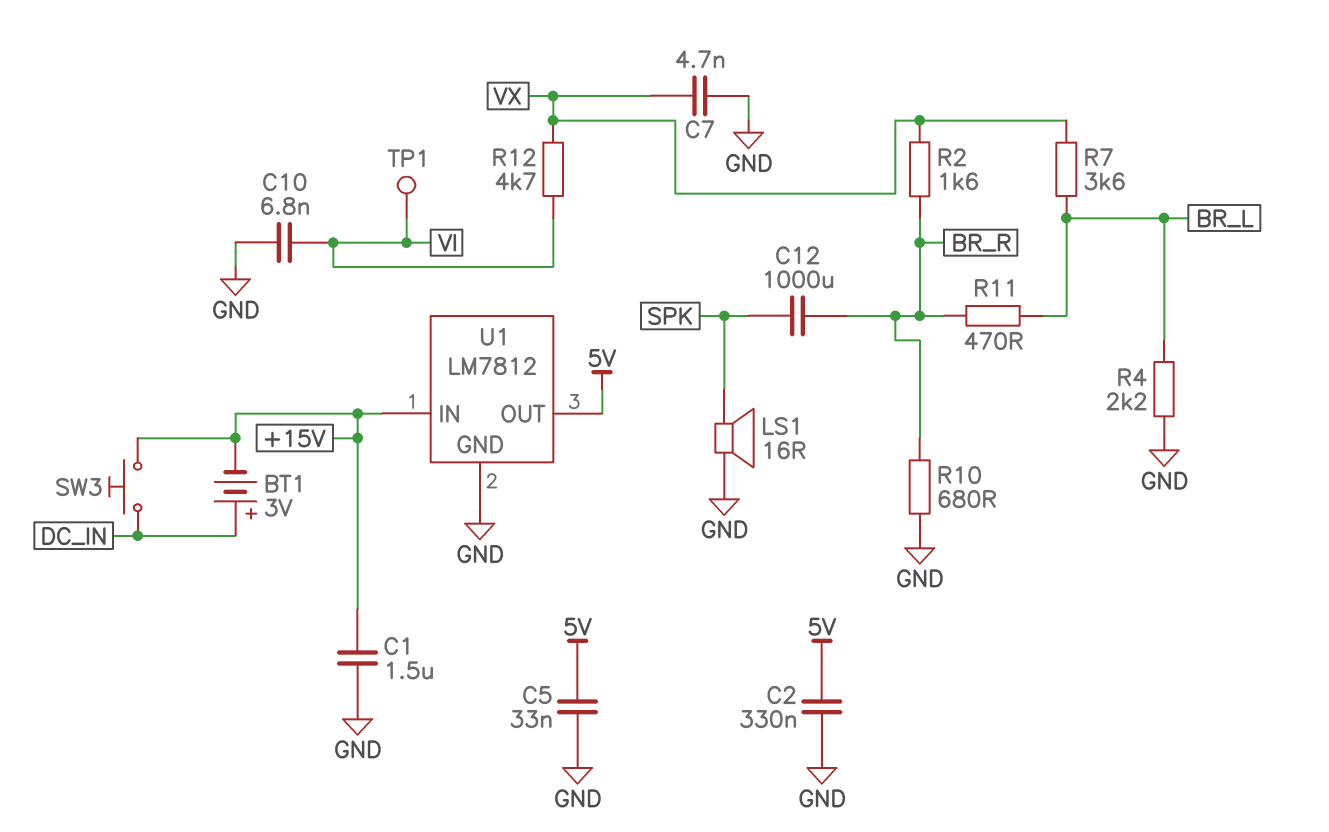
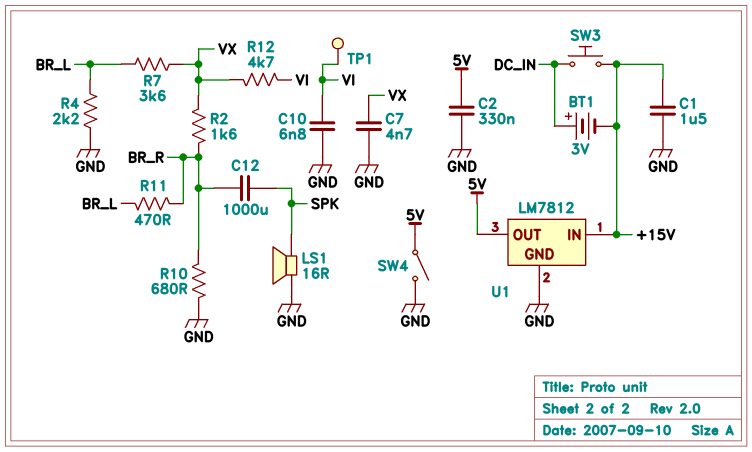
C5: 33nF (5V, GND) -> none
SW4: none -> switch (5V, GND)

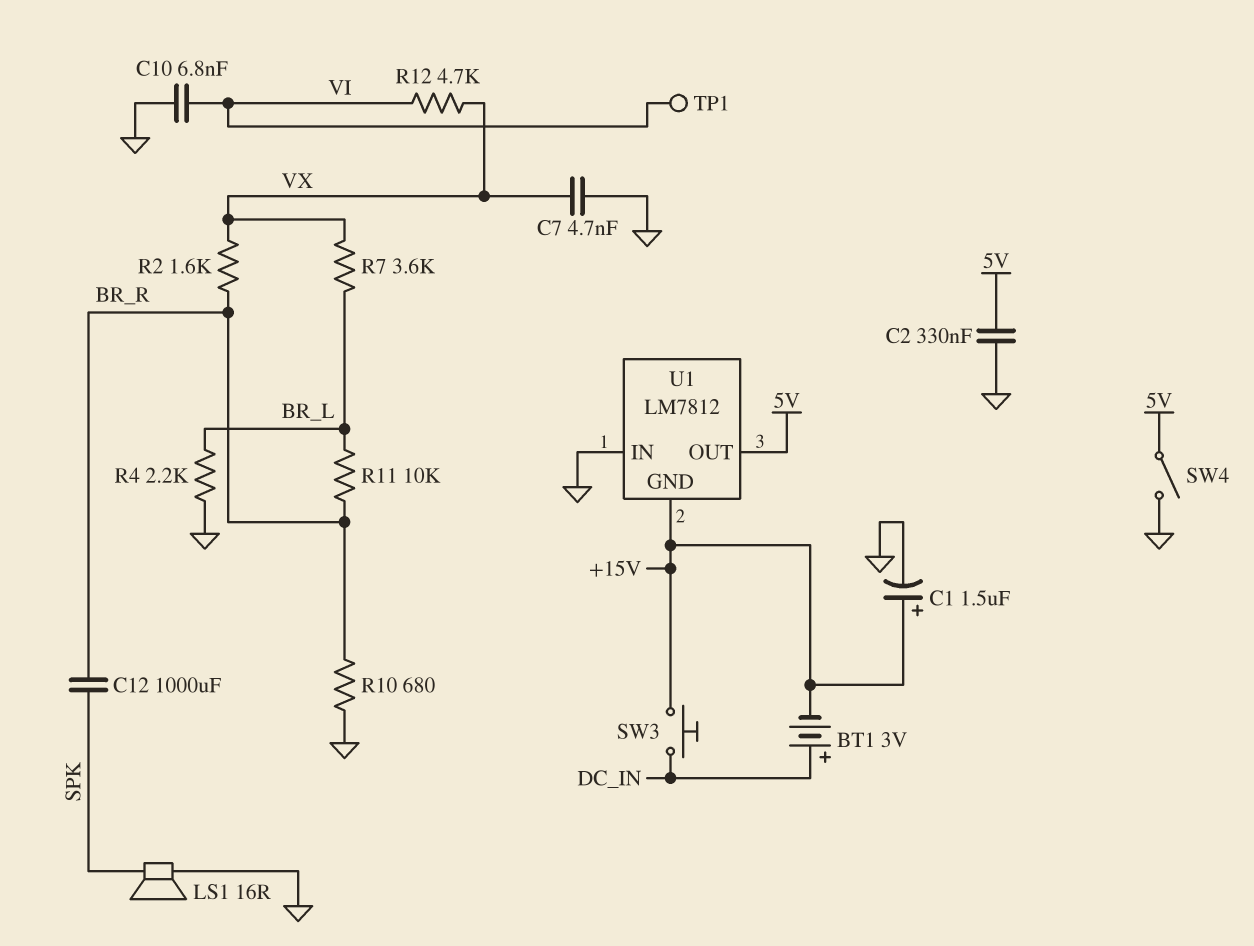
C1: 1.5uF (+15V, GND) -> 1.5uF (plus +15V, minus GND)
R11: 470 (BR_L, BR_R) -> 10k (BR_L, BR_R)
U1 pin GND: GND -> +15V
U1 pin IN: +15V -> GND

